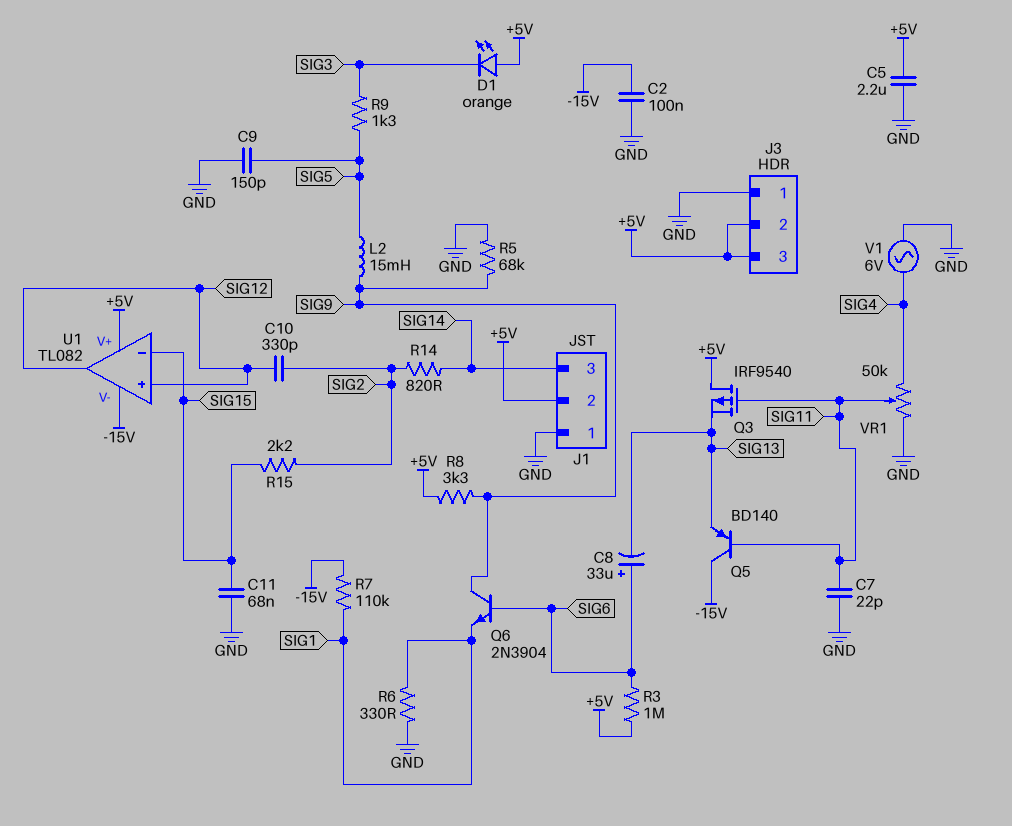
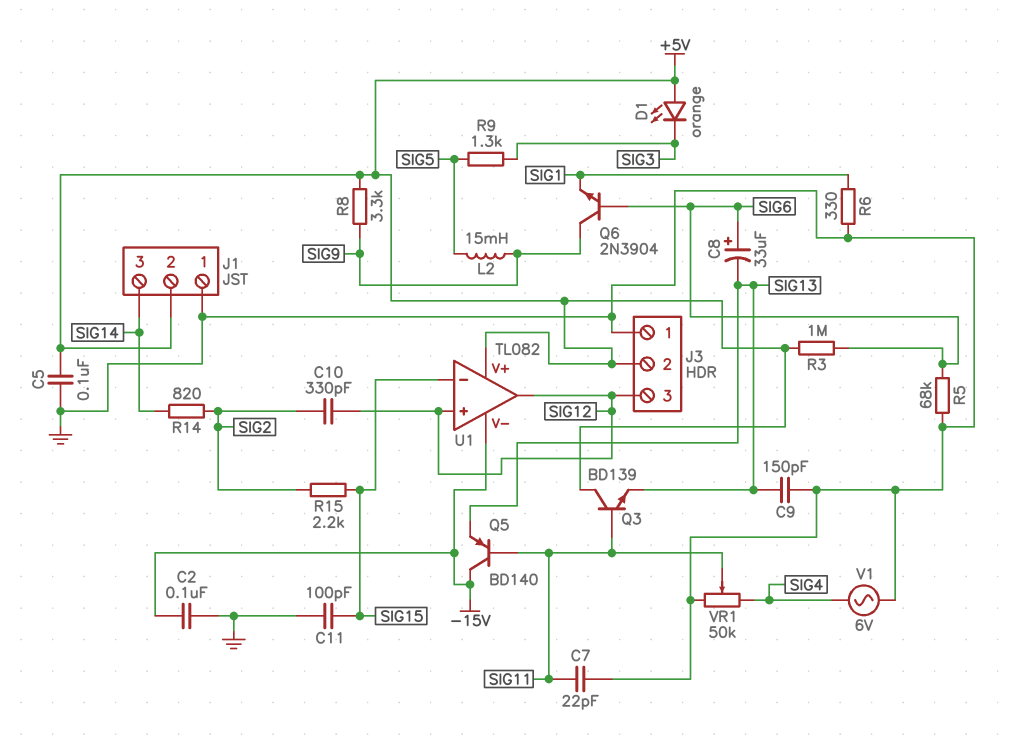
C5: 2.2uF (+5V, GND) -> 100nF (+5V, GND)
C9: 150pF (GND, SIG5) -> 150pF (GND, SIG13)
C11: 68nF (GND, SIG15) -> 100pF (GND, SIG15)
J3 pin 3: +5V -> SIG12
Q3: PMOS IRF9540 (G SIG11, D +5V, S SIG13) -> NPN BD139 (B SIG11, C +5V, E SIG13)
R5: 68k (GND, SIG9) -> 68k (GND, SIG6)
R7: 110k (-15V, SIG1) -> none

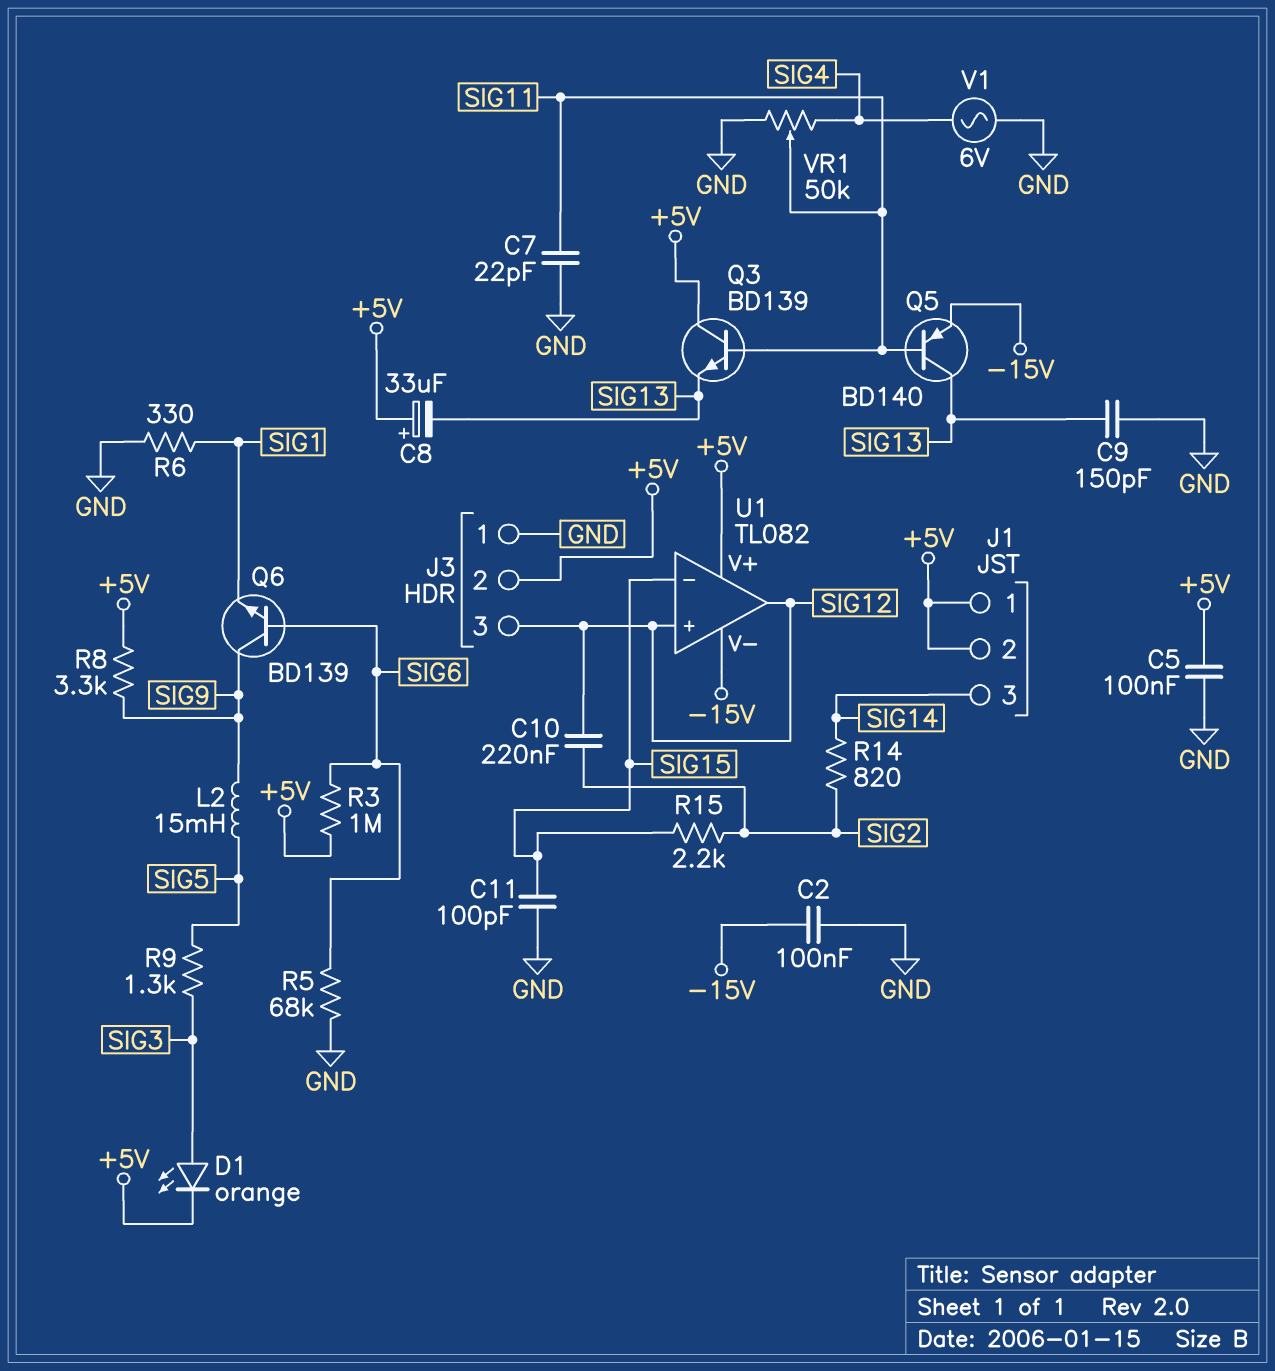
C8: 33uF (plus SIG6, minus SIG13) -> 33uF (plus +5V, minus SIG13)
C10: 330pF (SIG2, SIG12) -> 220nF (SIG2, SIG12)
D1: LED orange (A +5V, K SIG3) -> LED orange (A SIG3, K +5V)
J1 pin 1: GND -> +5V
Q5: PNP BD140 (B SIG11, C -15V, E SIG13) -> PNP BD140 (B SIG11, C SIG13, E -15V)
Q6: NPN 2N3904 (B SIG6, C SIG9, E SIG1) -> NPN BD139 (B SIG6, C SIG9, E SIG1)

